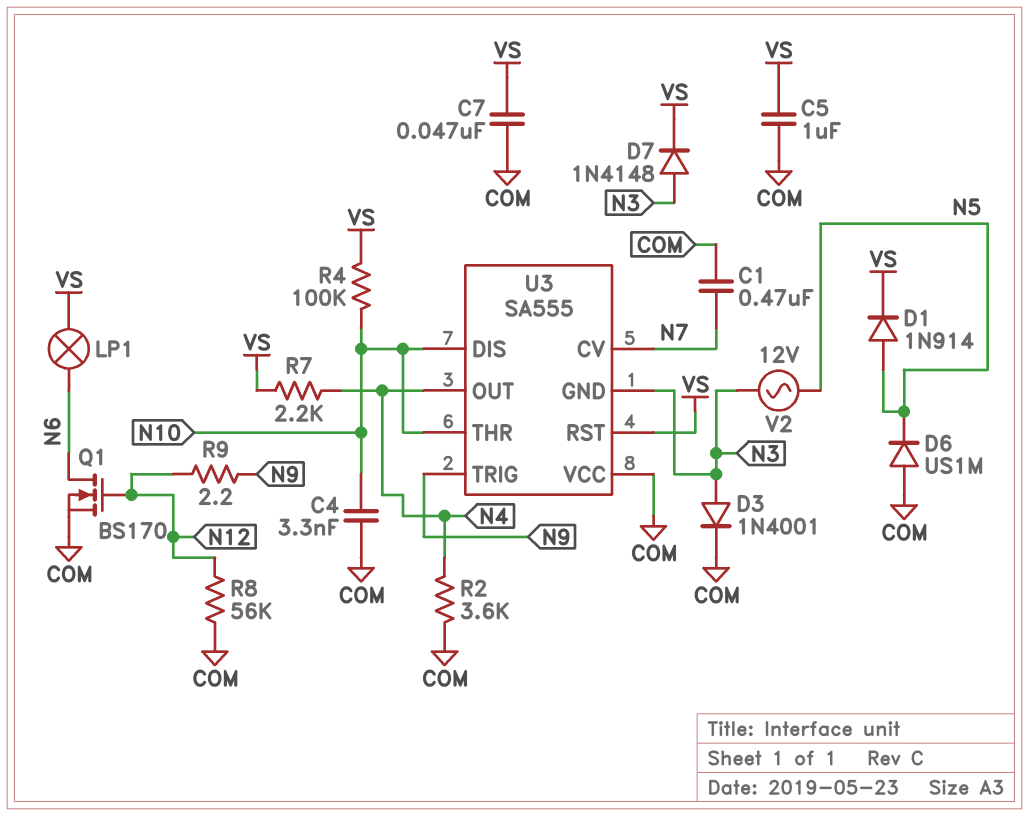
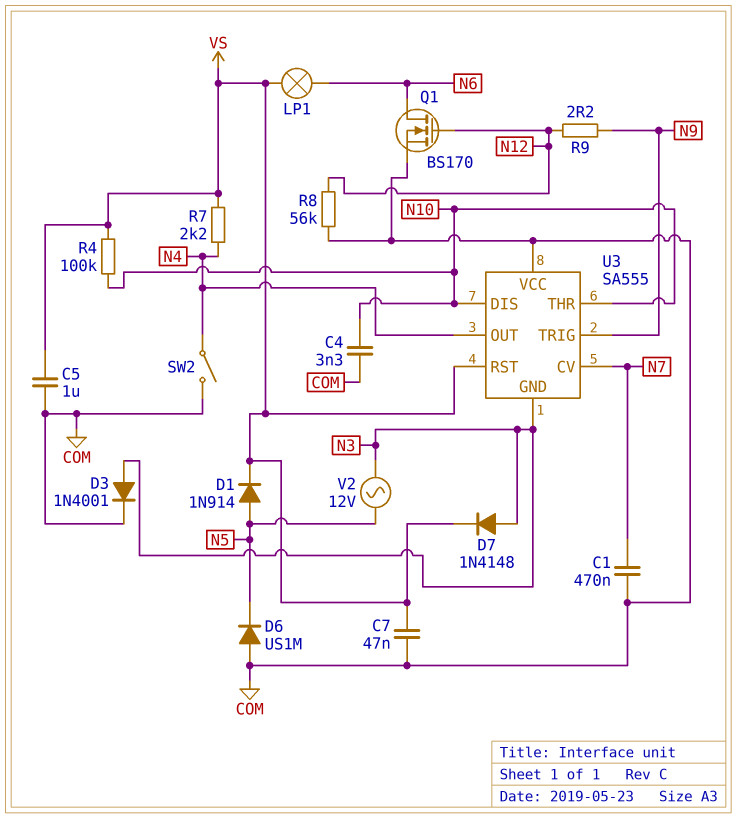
R2: 3.6k (COM, N4) -> none
SW2: none -> switch (COM, N4)

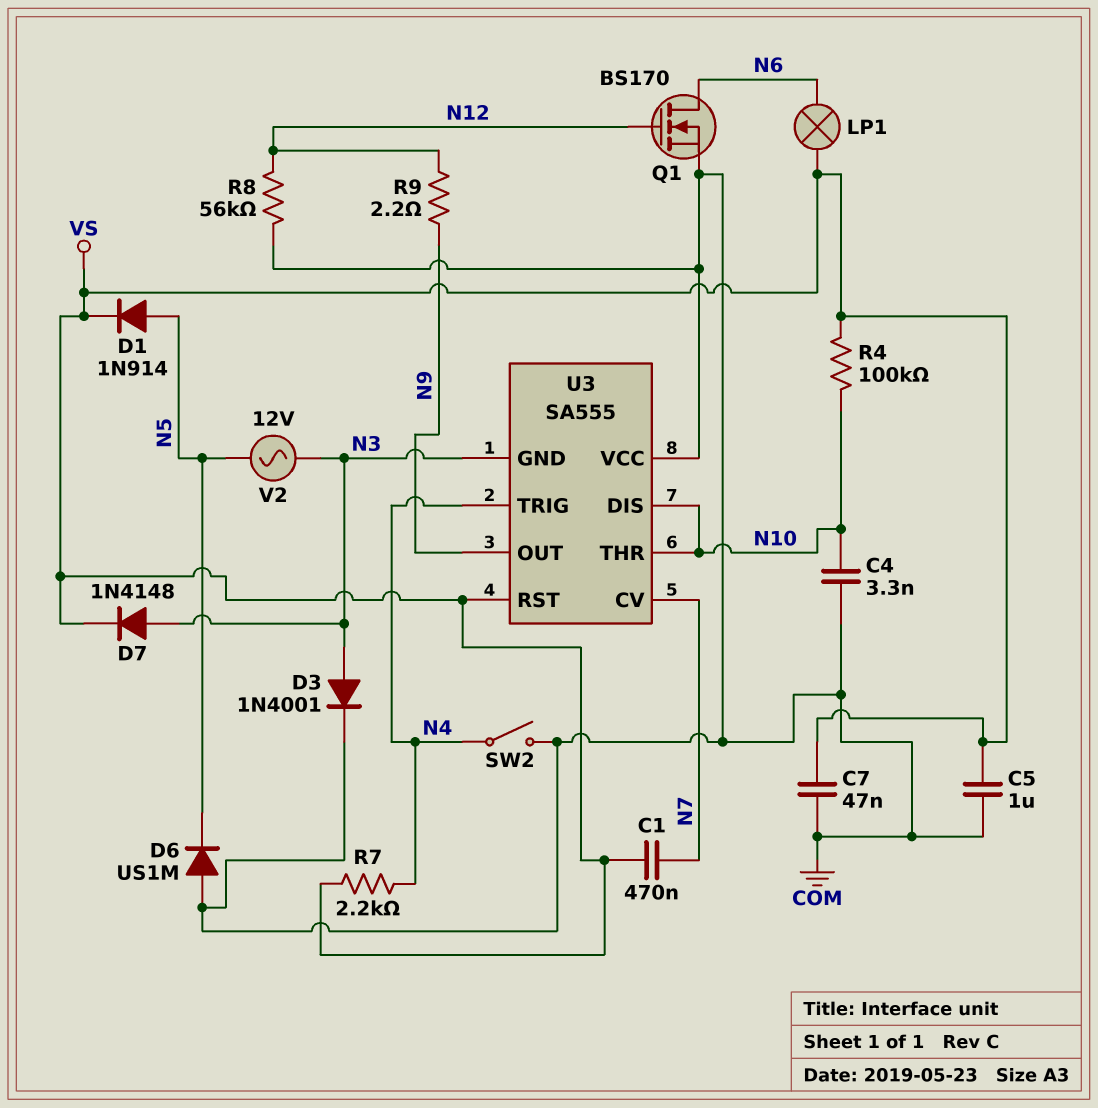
C1: 470nF (COM, N7) -> 470nF (N7, VS)
U3 pin OUT: N4 -> N9
U3 pin TRIG: N9 -> N4

